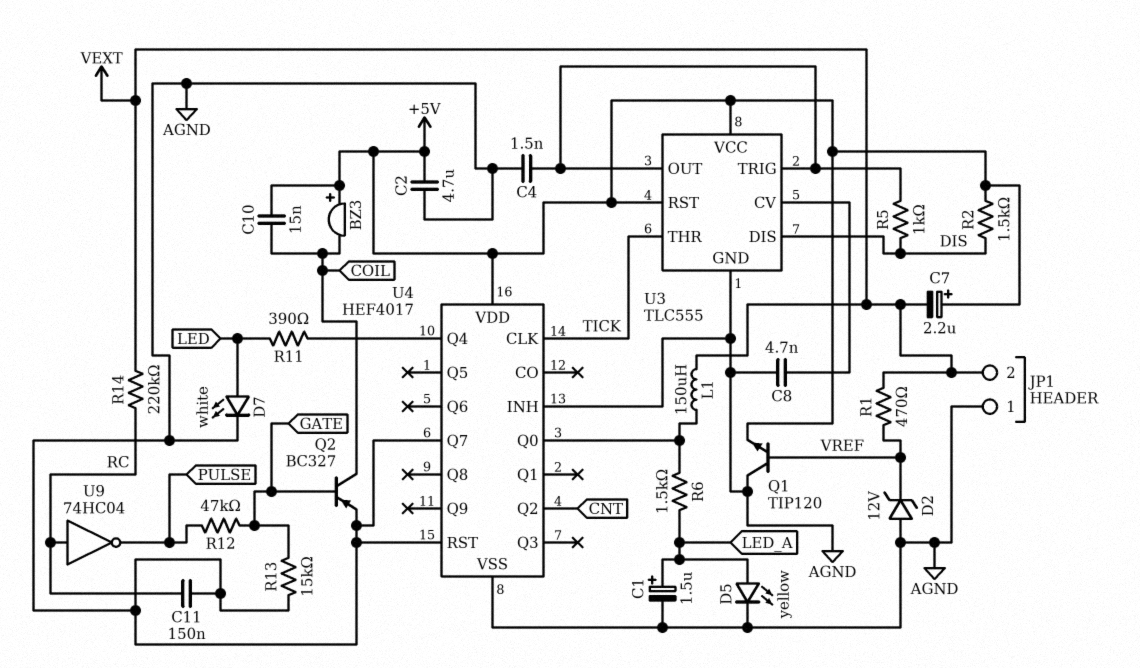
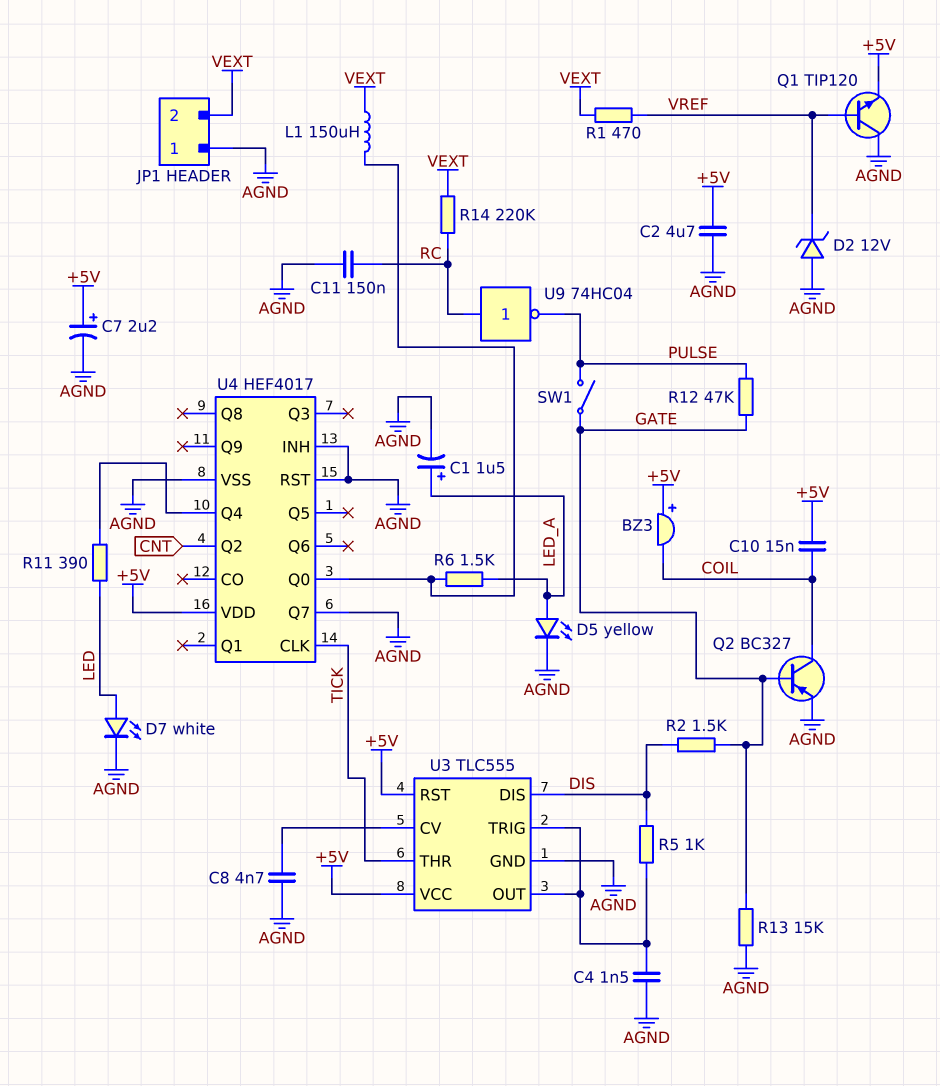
C7: 2.2uF (plus +5V, minus VEXT) -> 2.2uF (plus +5V, minus AGND)
R2: 1.5k (+5V, DIS) -> 1.5k (DIS, GATE)
SW1: none -> switch (GATE, PULSE)

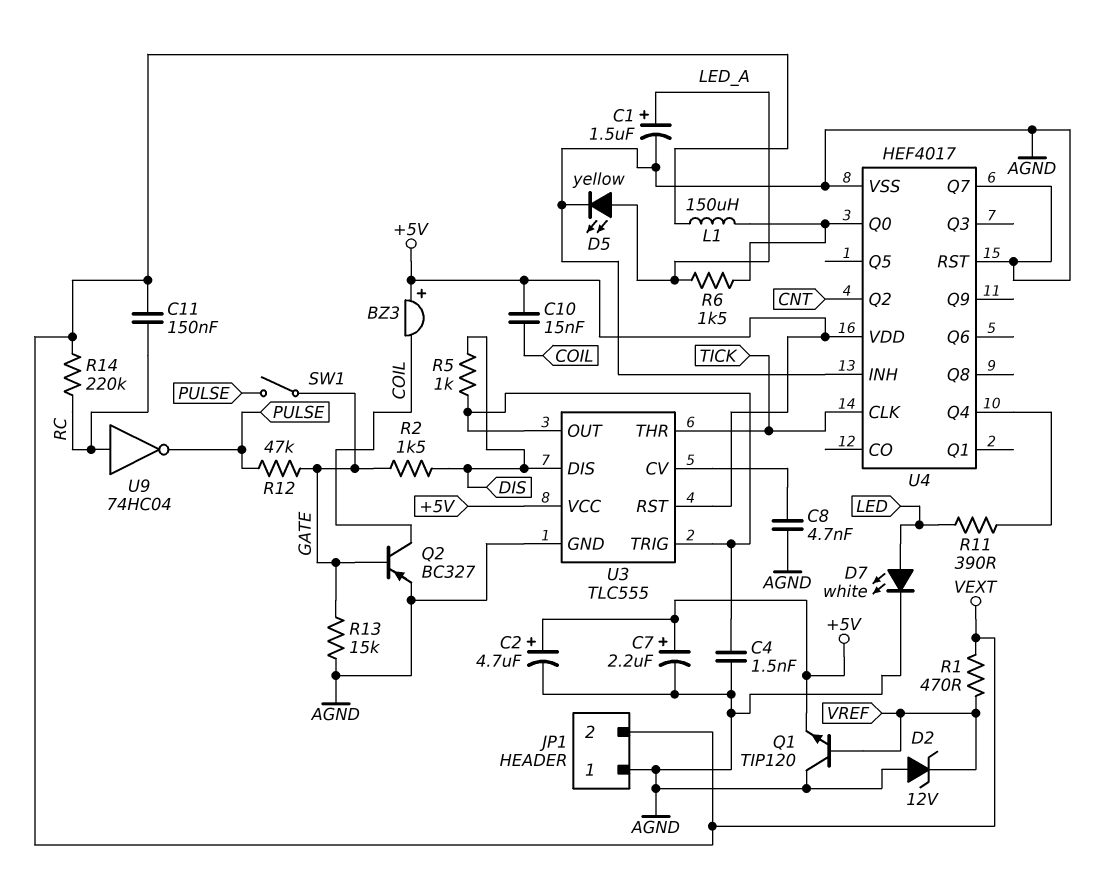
C2: 4.7uF (+5V, AGND) -> 4.7uF (plus +5V, minus AGND)
C11: 150nF (AGND, RC) -> 150nF (RC, VEXT)

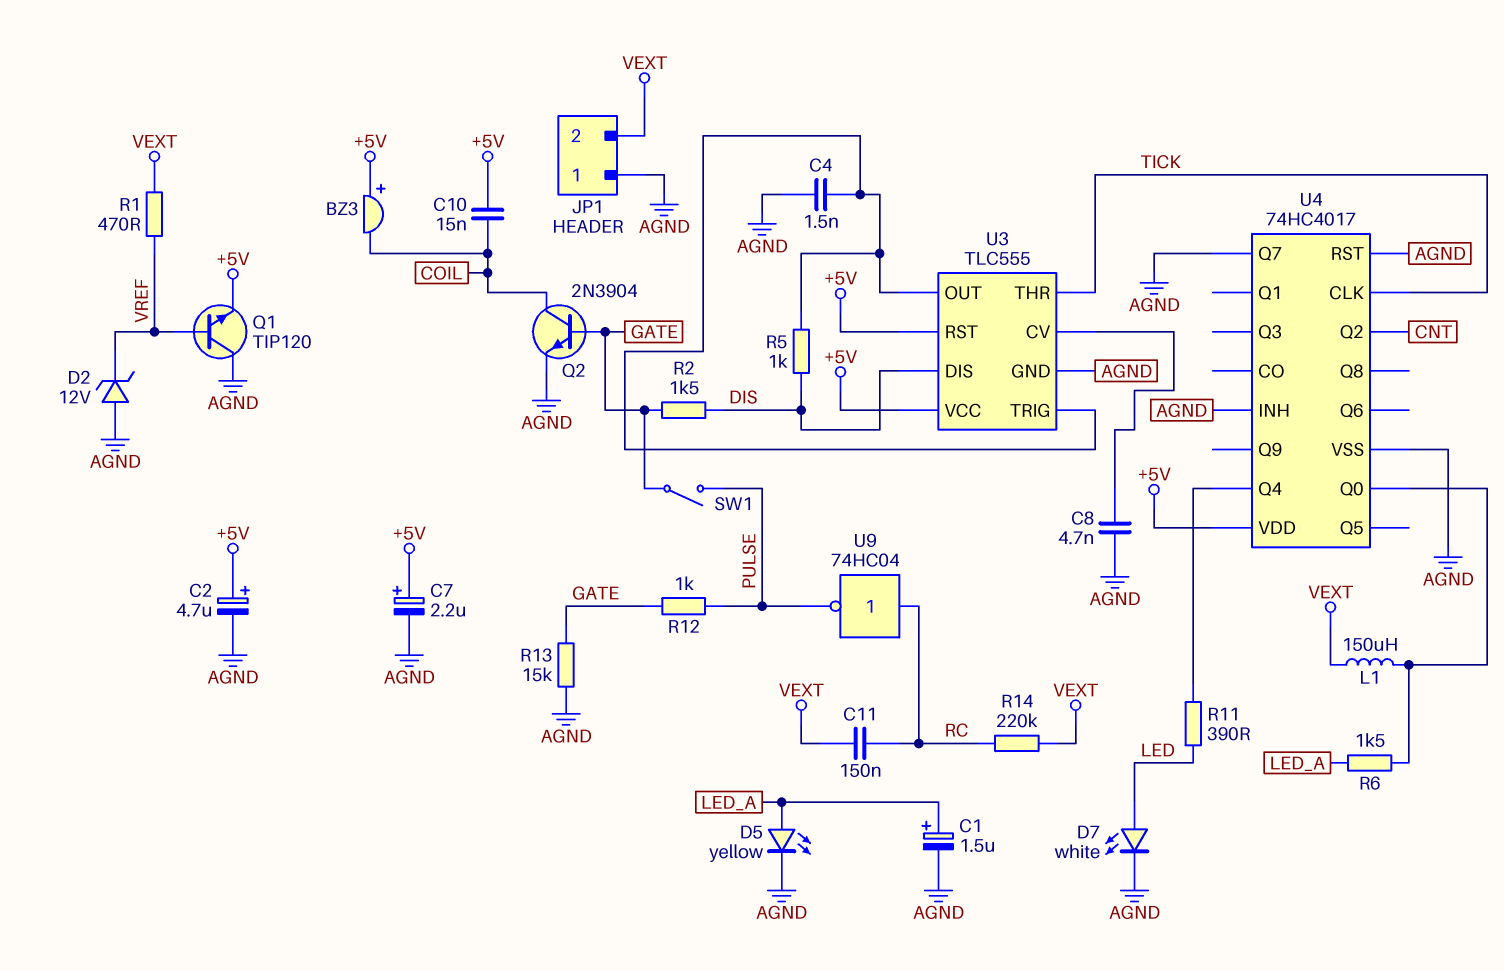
Q2: PNP BC327 (B GATE, C COIL, E AGND) -> NPN 2N3904 (B GATE, C COIL, E AGND)
R12: 47k (GATE, PULSE) -> 1k (GATE, PULSE)
U4: HEF4017 -> 74HC4017

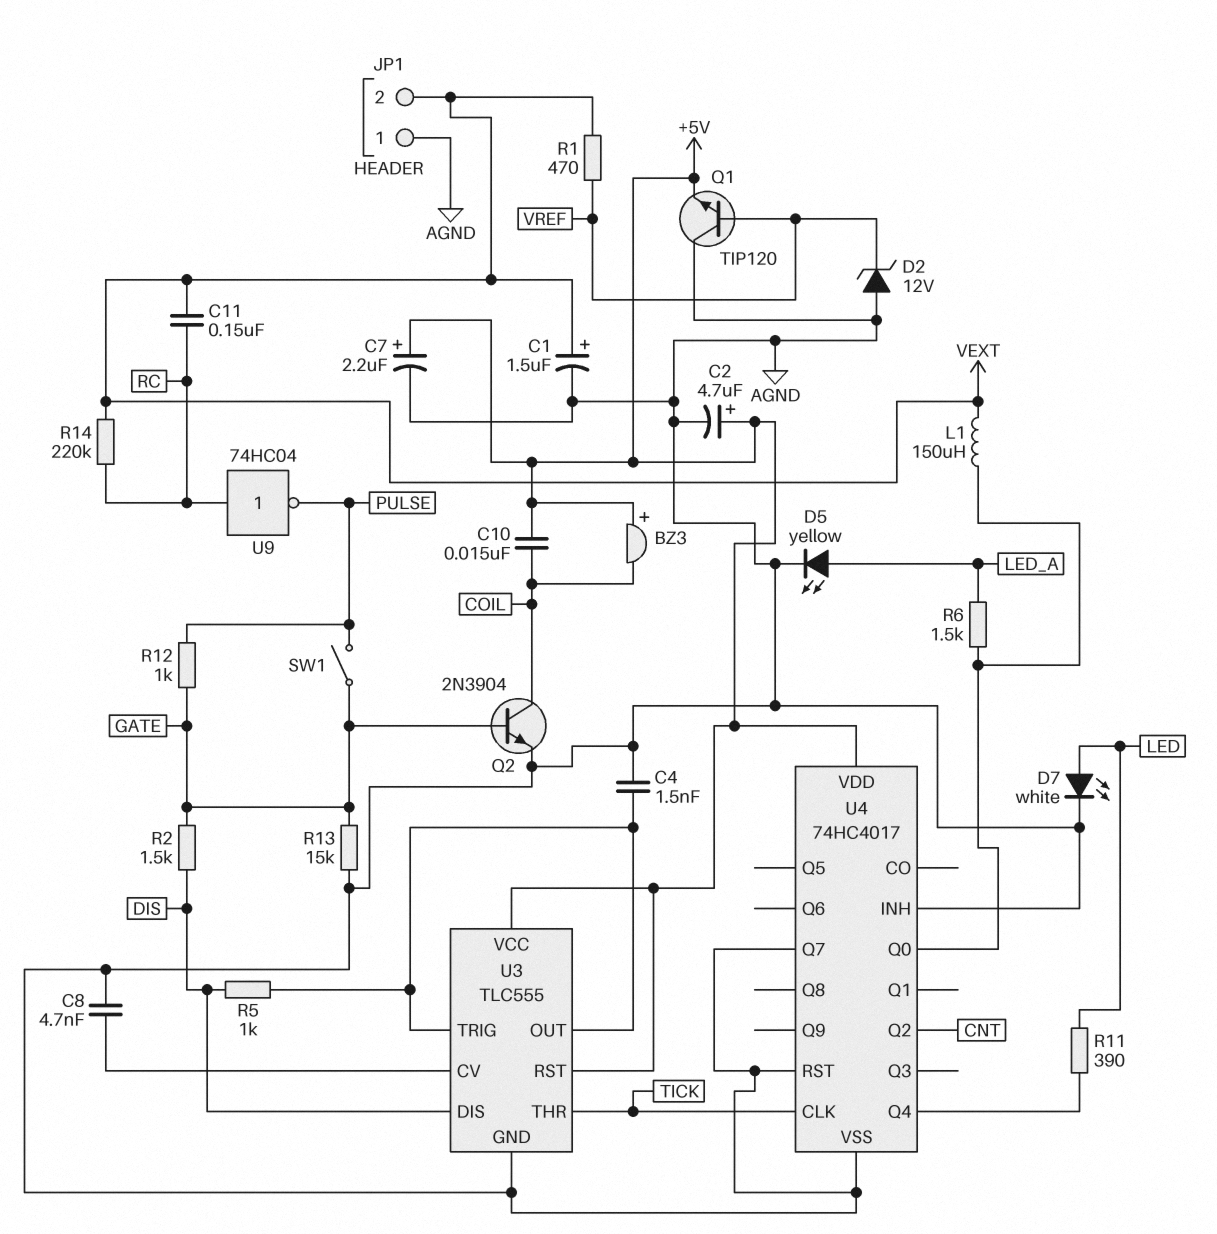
C1: 1.5uF (plus LED_A, minus AGND) -> 1.5uF (plus VEXT, minus AGND)

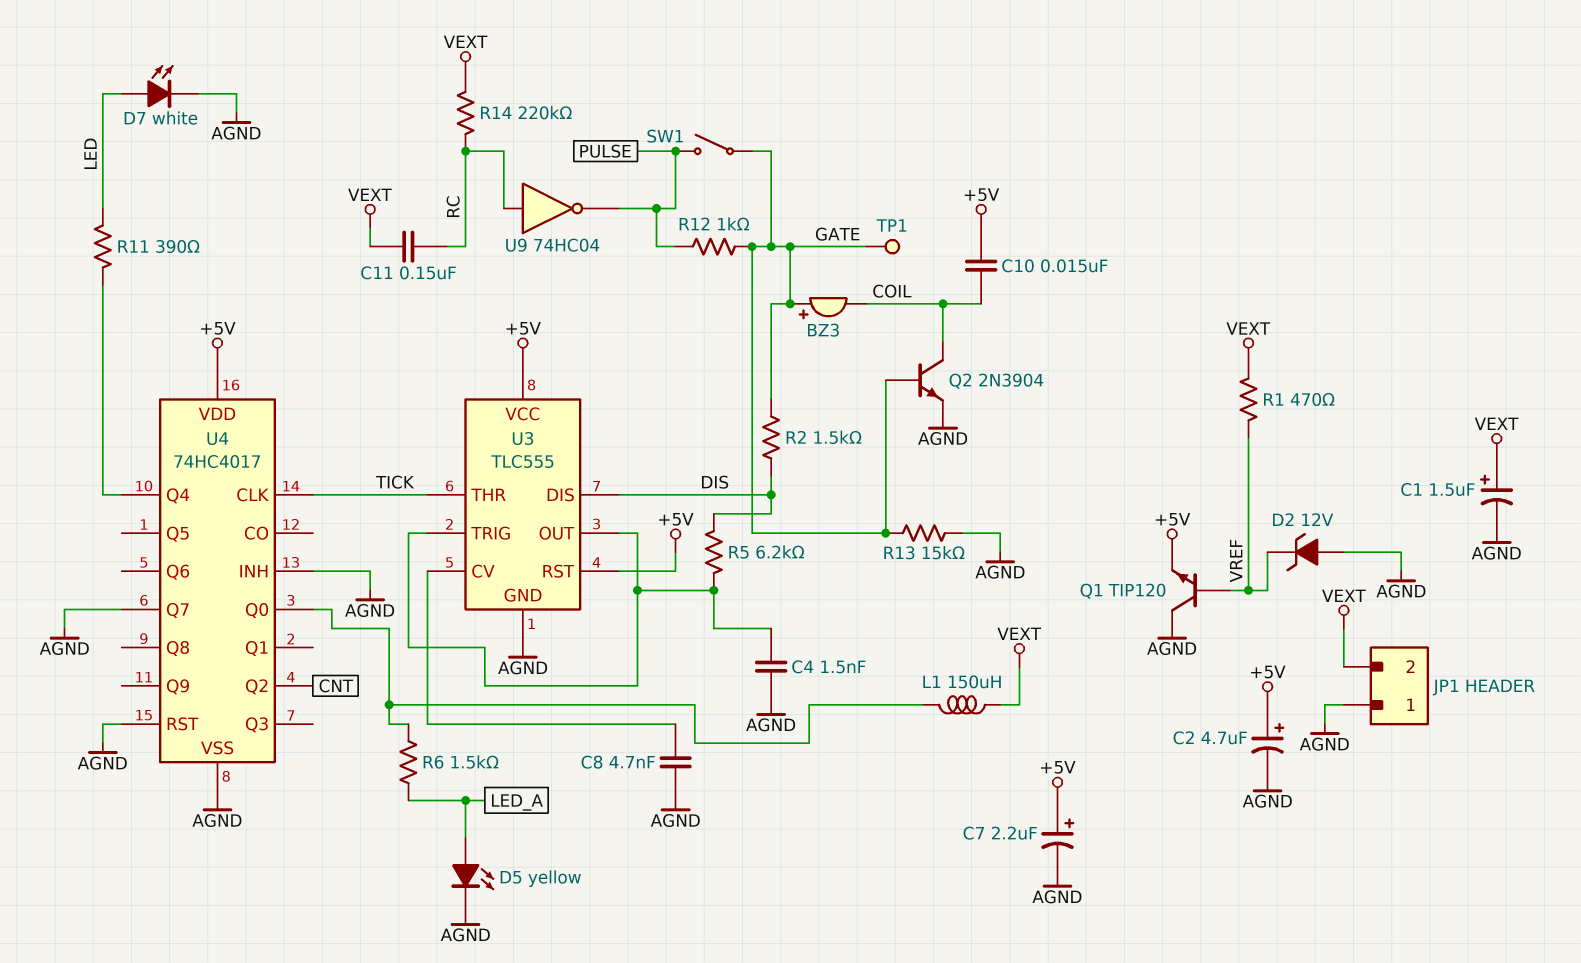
BZ3: buzzer (plus +5V, minus COIL) -> buzzer (plus GATE, minus COIL)
R5: 1k (DIS, U3/OUT) -> 6.2k (DIS, U3/OUT)
TP1: none -> test point (GATE)

